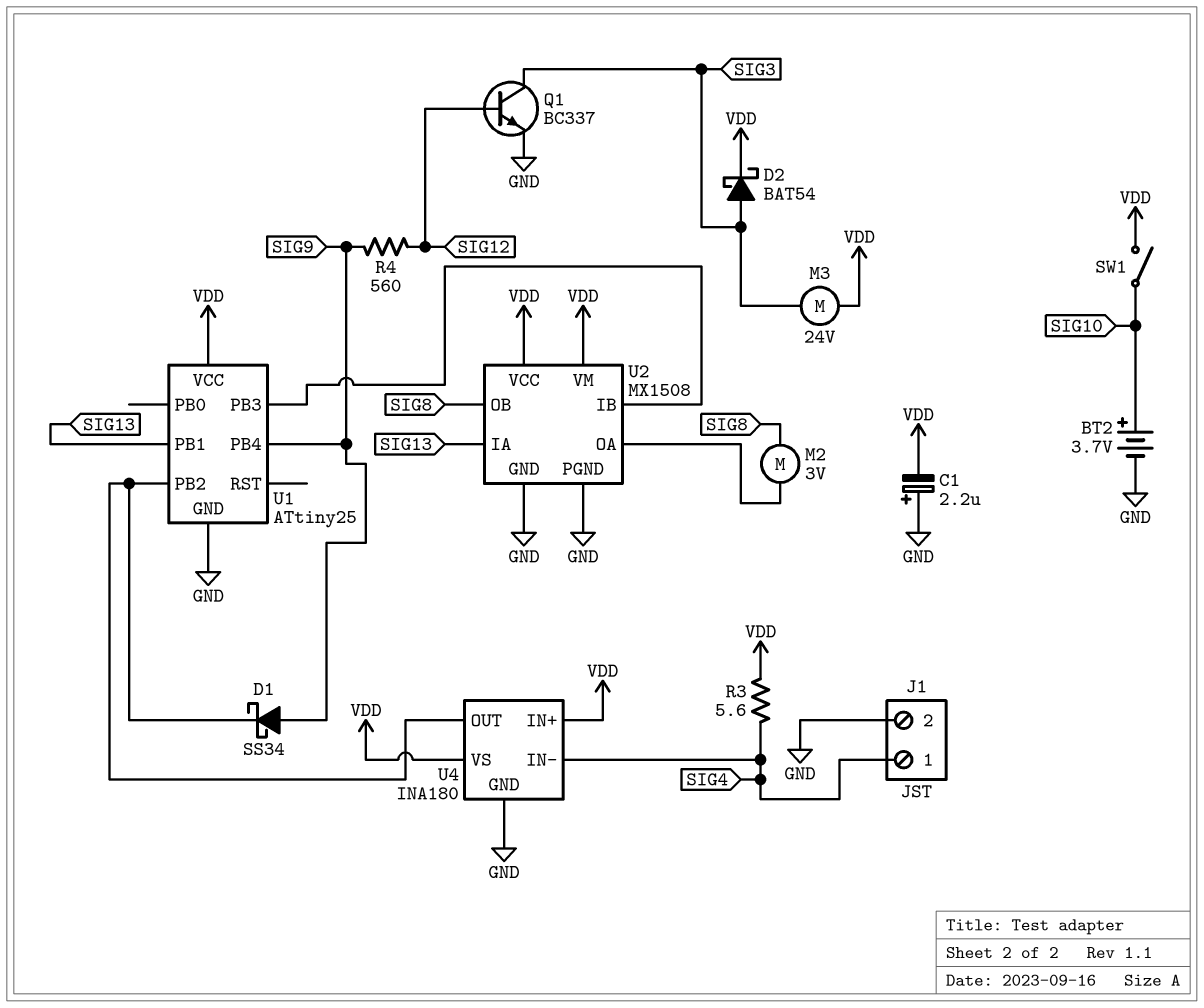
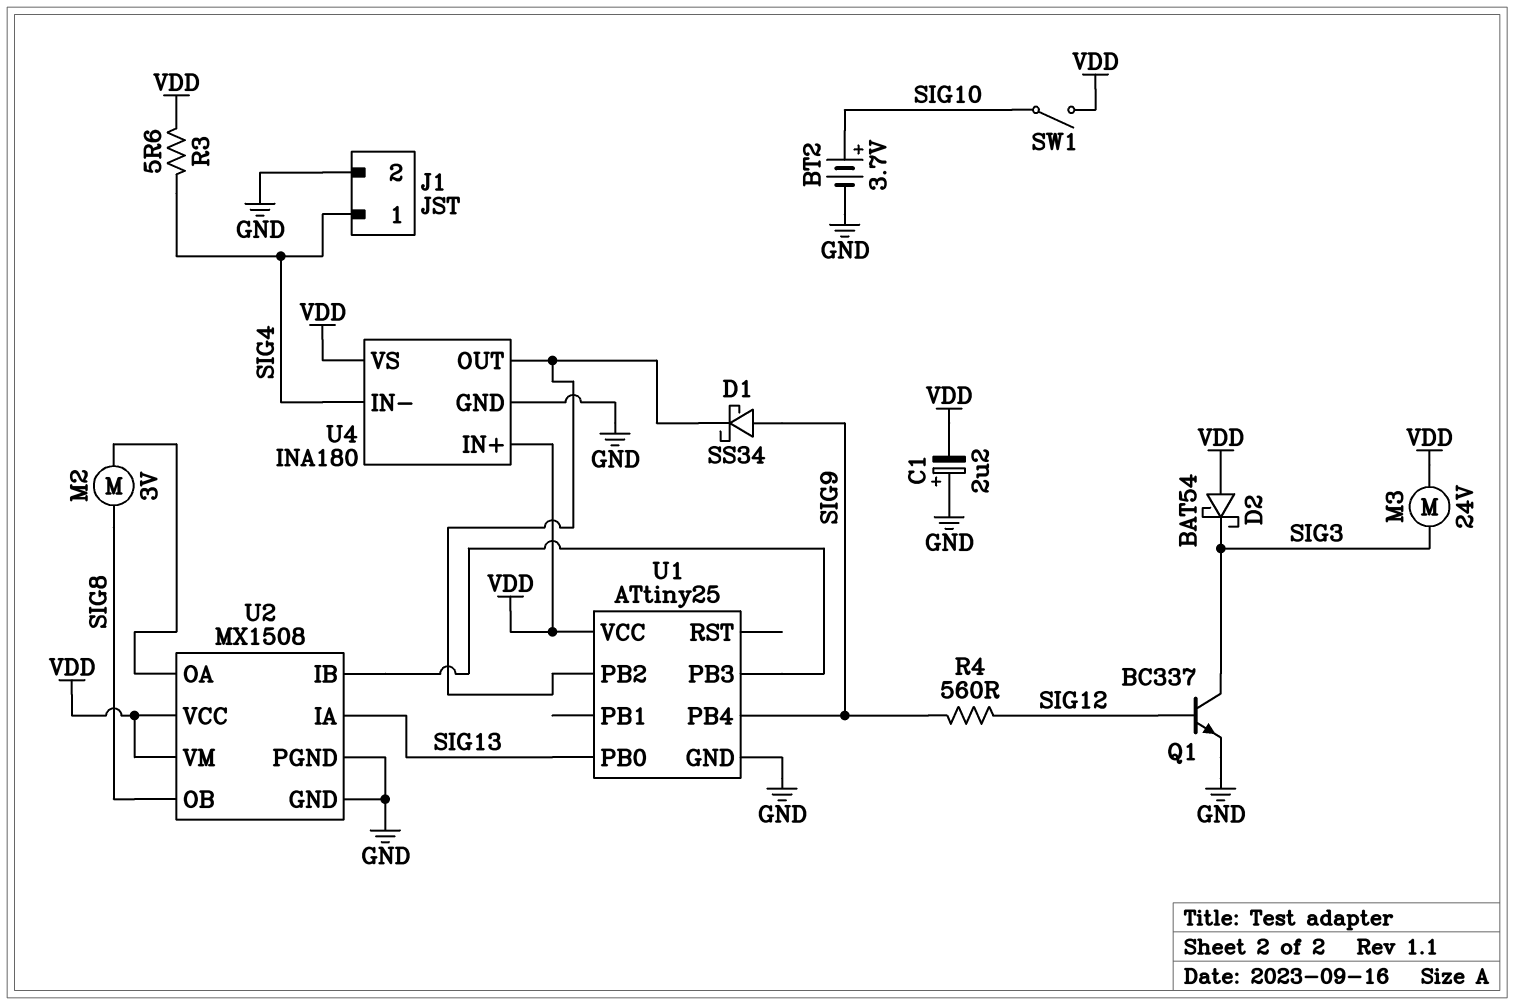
D2: schottky BAT54 (A SIG3, K VDD) -> schottky BAT54 (A VDD, K SIG3)
U1 pin PB0: none -> SIG13
U1 pin PB1: SIG13 -> none

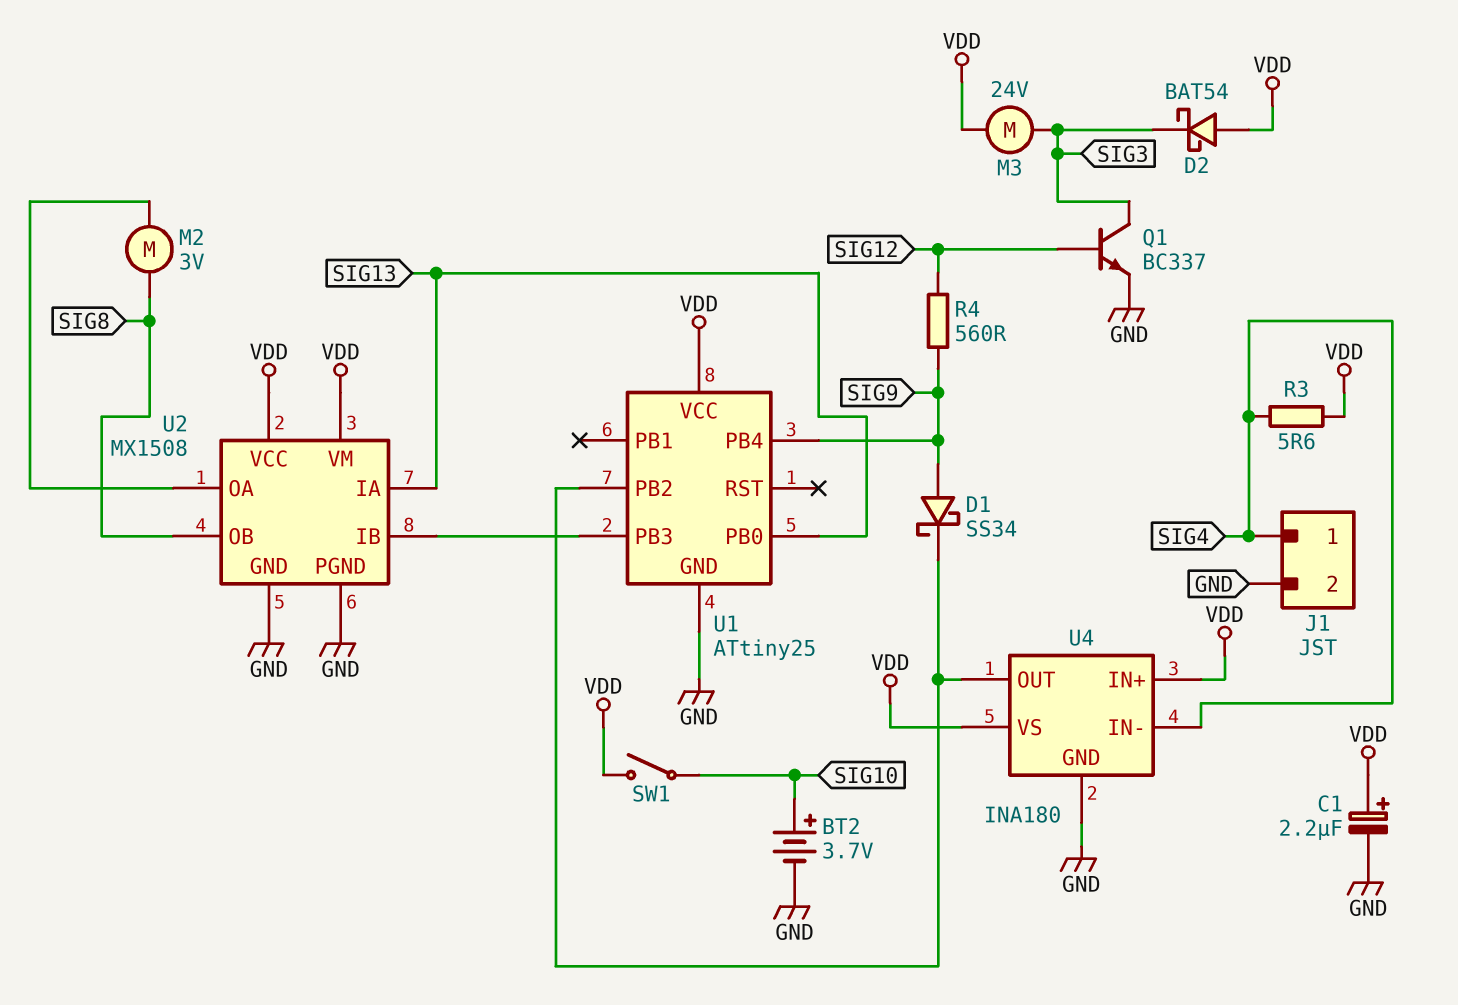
C1: 2.2uF (plus GND, minus VDD) -> 2.2uF (plus VDD, minus GND)

